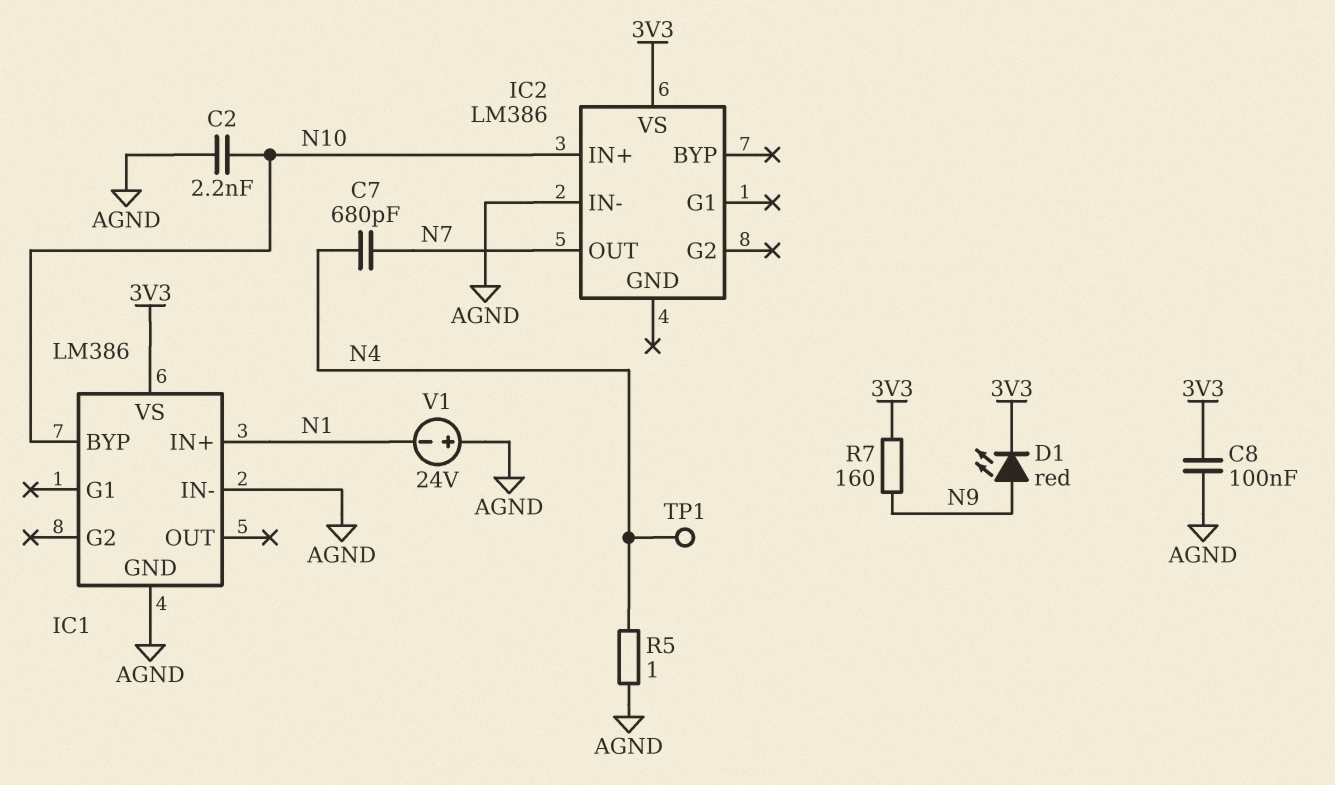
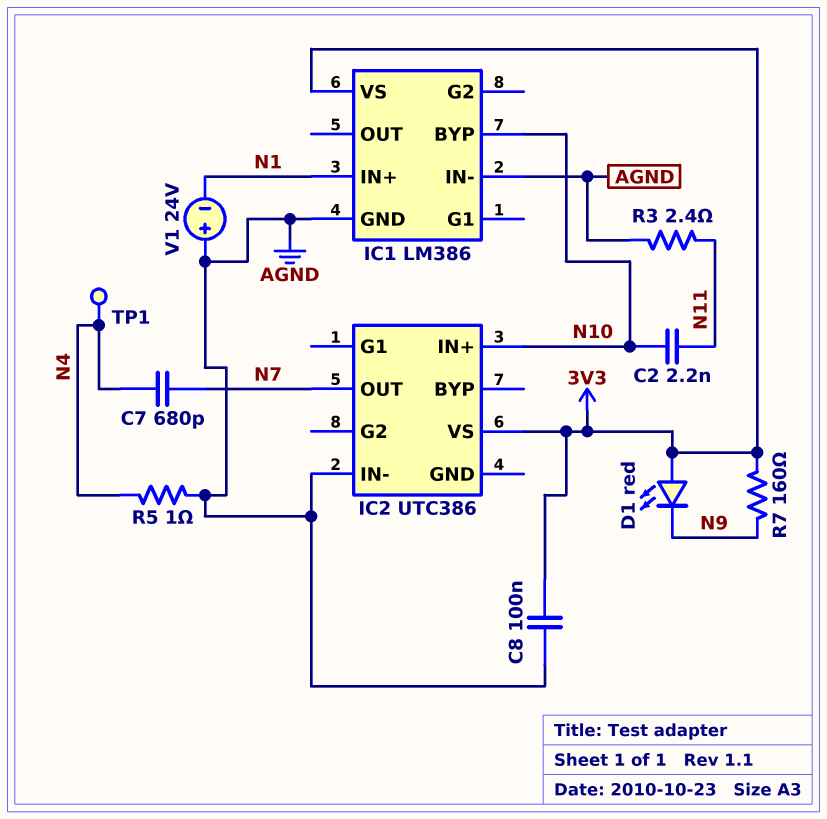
C2: 2.2nF (AGND, N10) -> 2.2nF (N10, N11)
D1: LED red (A N9, K 3V3) -> LED red (A 3V3, K N9)
IC2: LM386 -> UTC386
R3: none -> 2.4 (AGND, N11)

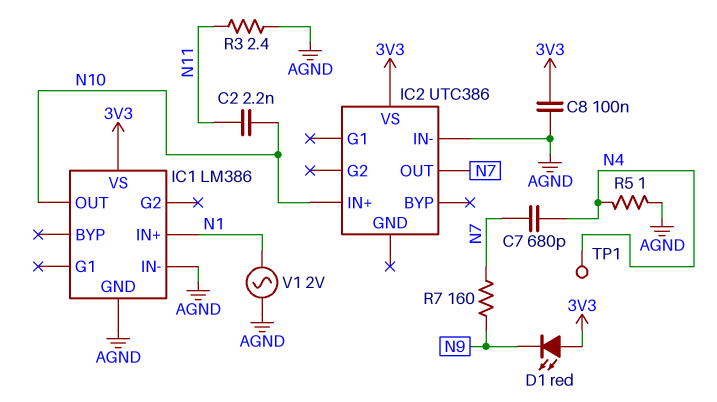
IC1 pin BYP: N10 -> none
IC1 pin OUT: none -> N10
R7: 160 (3V3, N9) -> 160 (N7, N9)
V1: 24V (plus AGND, minus N1) -> AC 2V (AGND, N1)

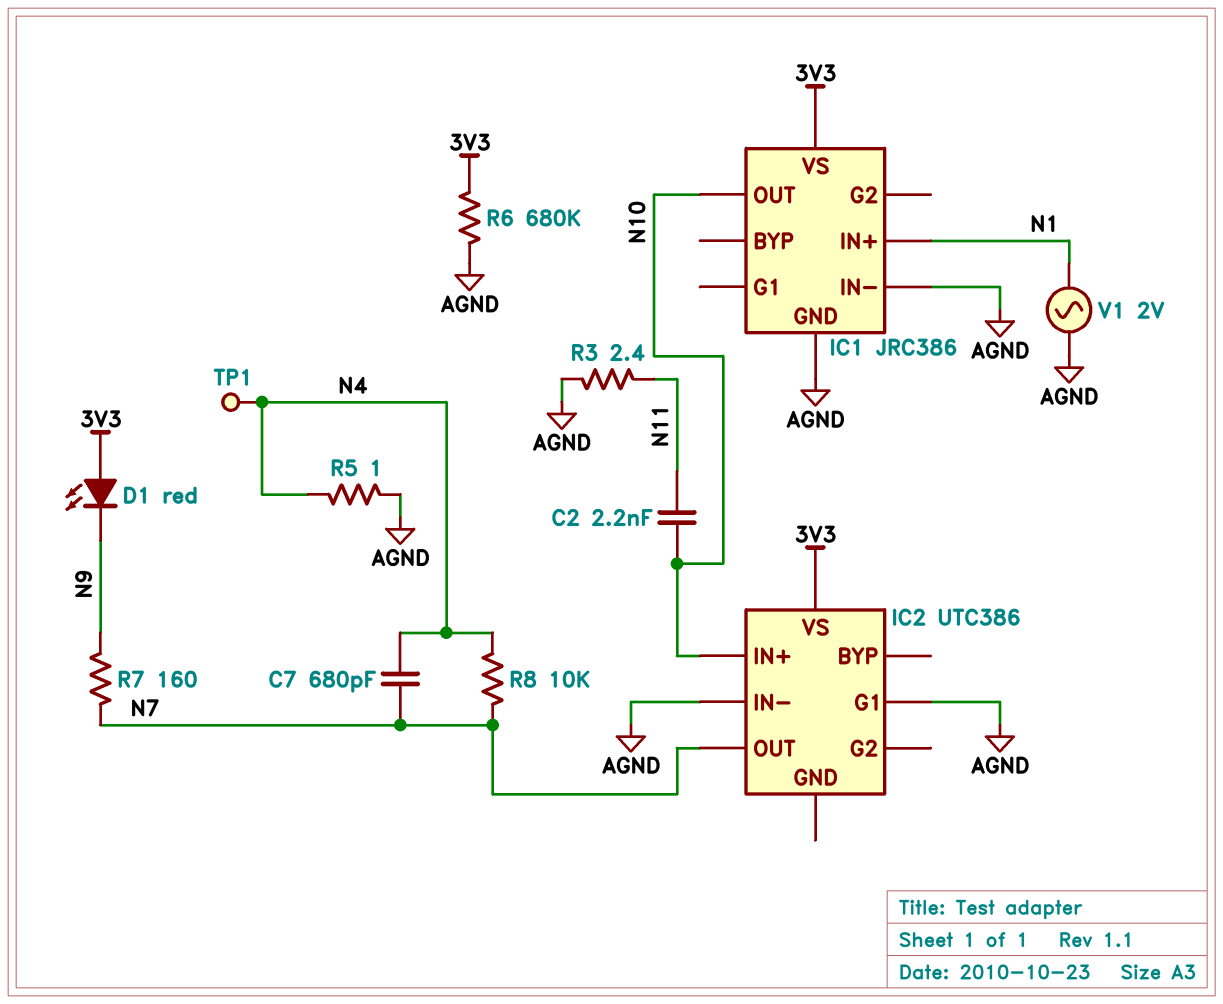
C8: 100nF (3V3, AGND) -> none
IC1: LM386 -> JRC386
IC2 pin G1: none -> AGND
R6: none -> 680k (3V3, AGND)
R8: none -> 10k (N4, N7)

